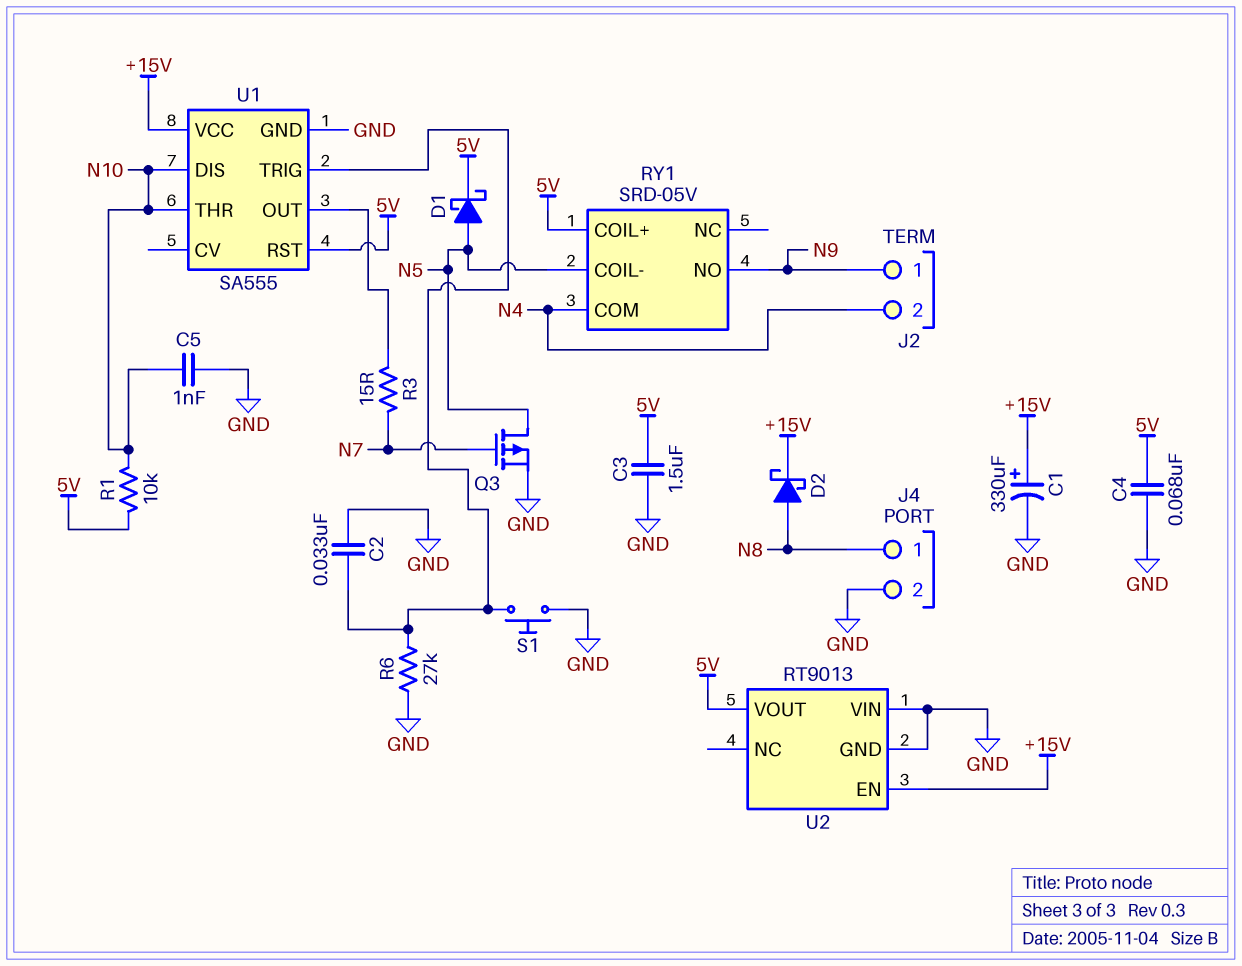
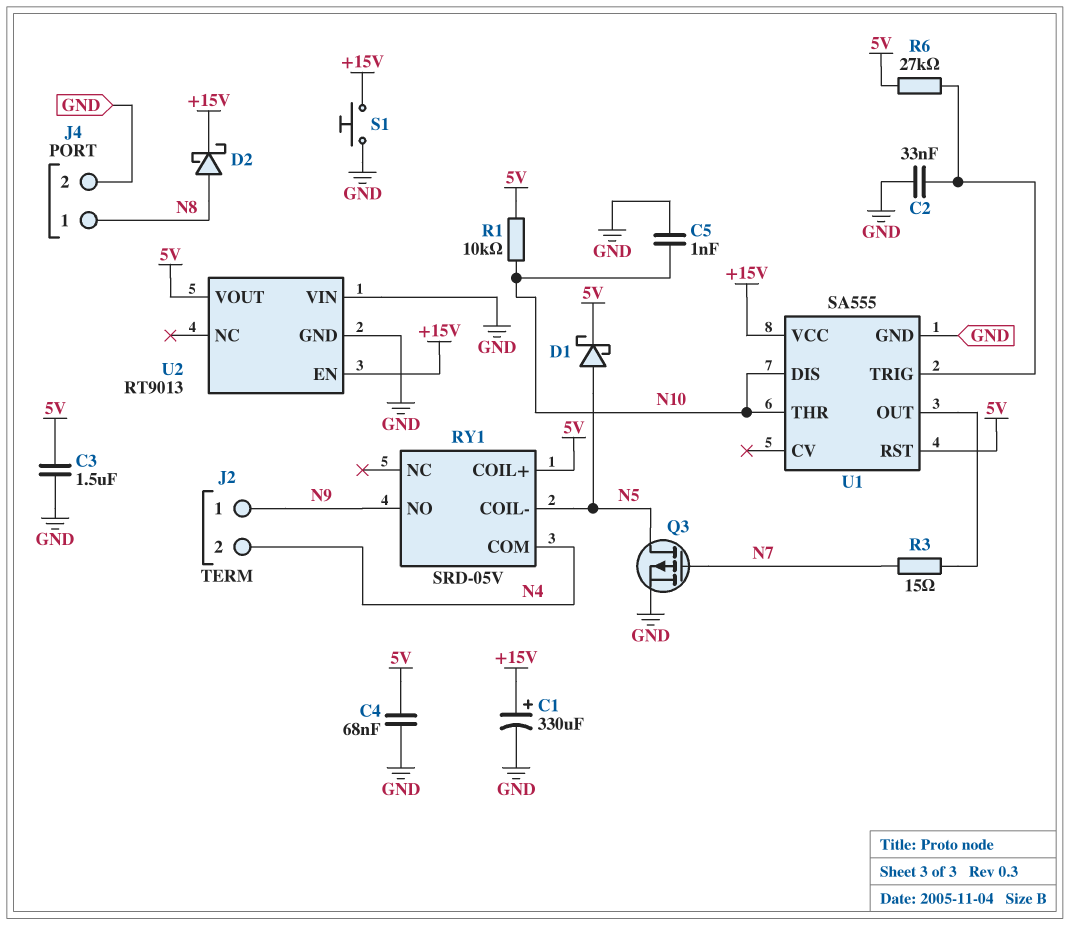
R6: 27k (GND, U1/TRIG) -> 27k (5V, U1/TRIG)
S1: button (GND, U1/TRIG) -> button (+15V, GND)

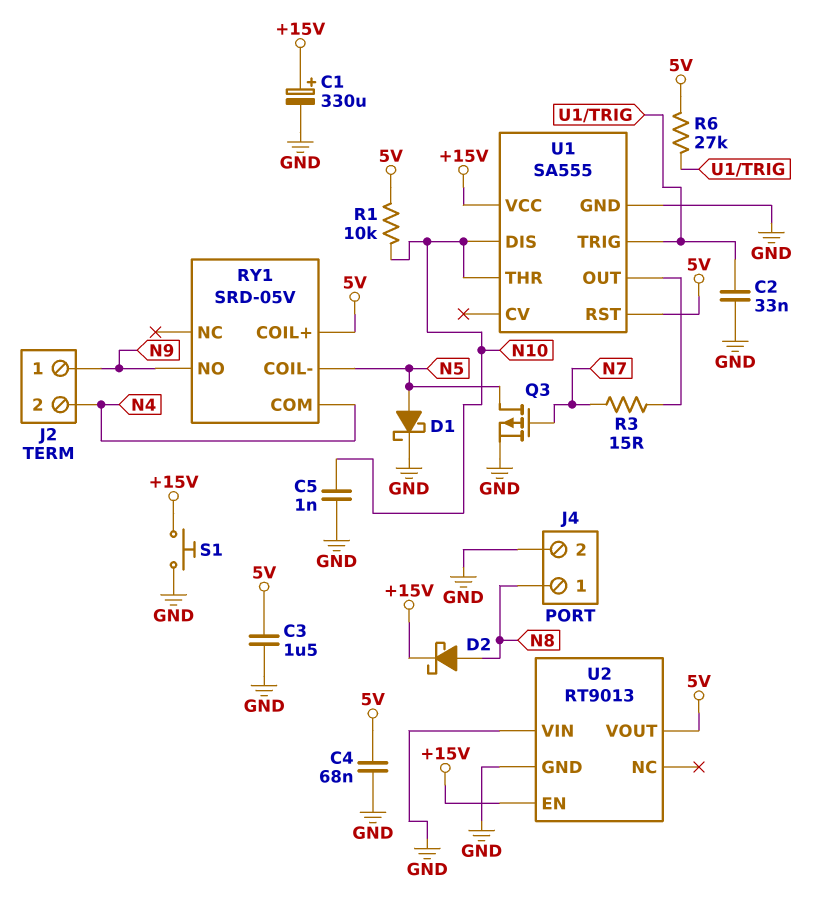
D1: schottky (A N5, K 5V) -> schottky (A N5, K GND)

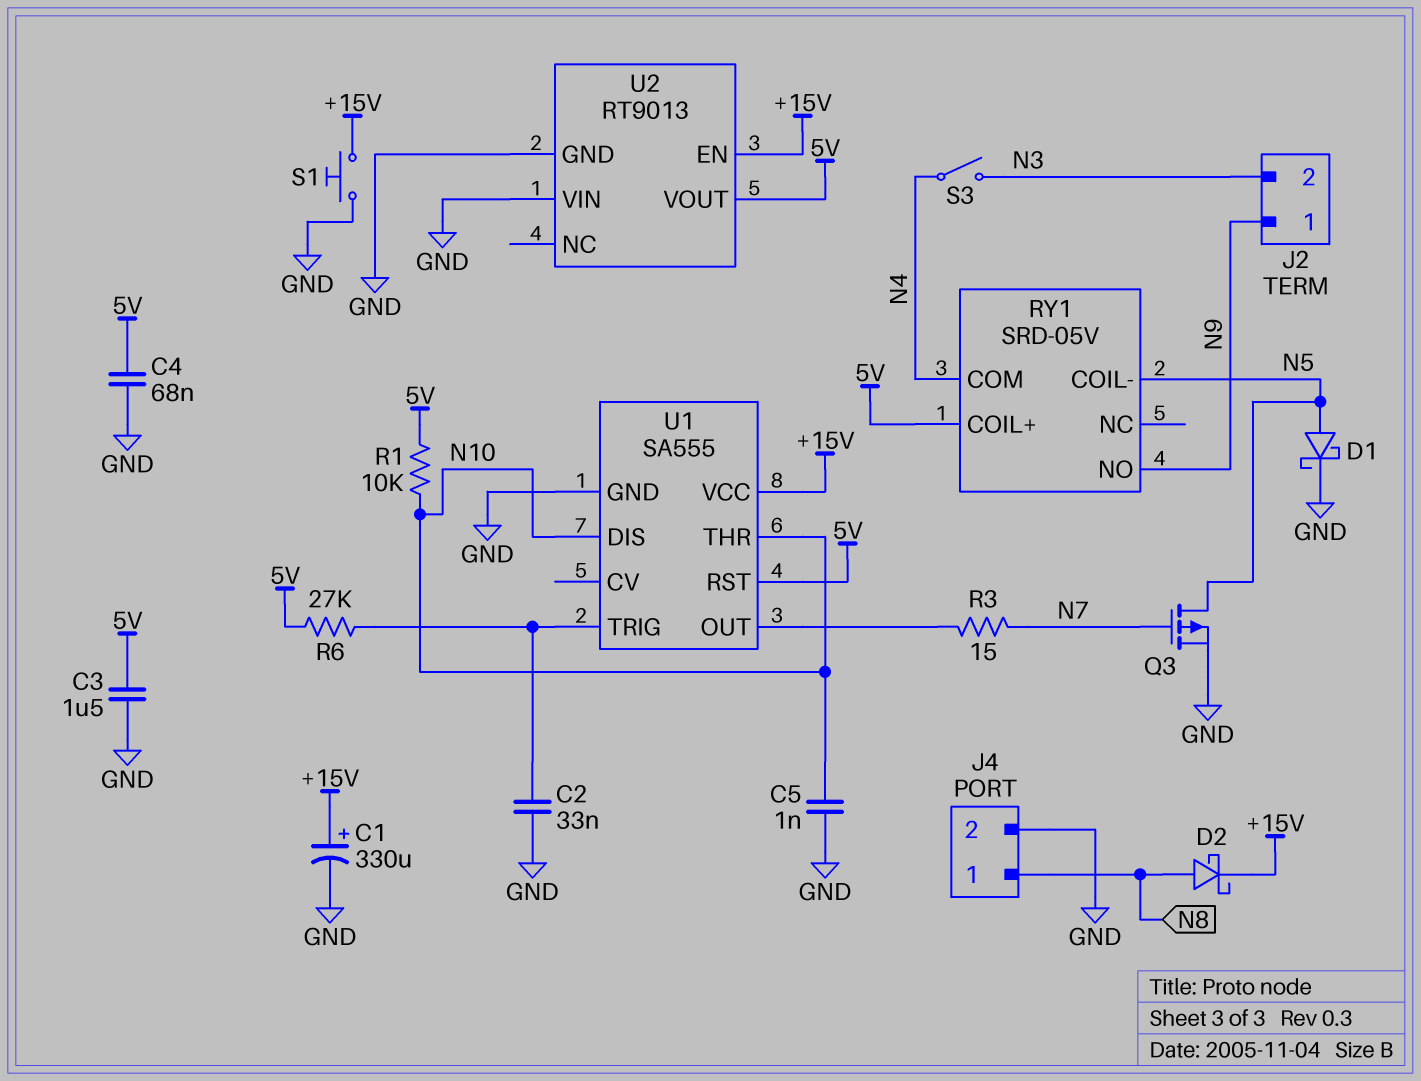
J2 pin 2: N4 -> N3
S3: none -> switch (N3, N4)

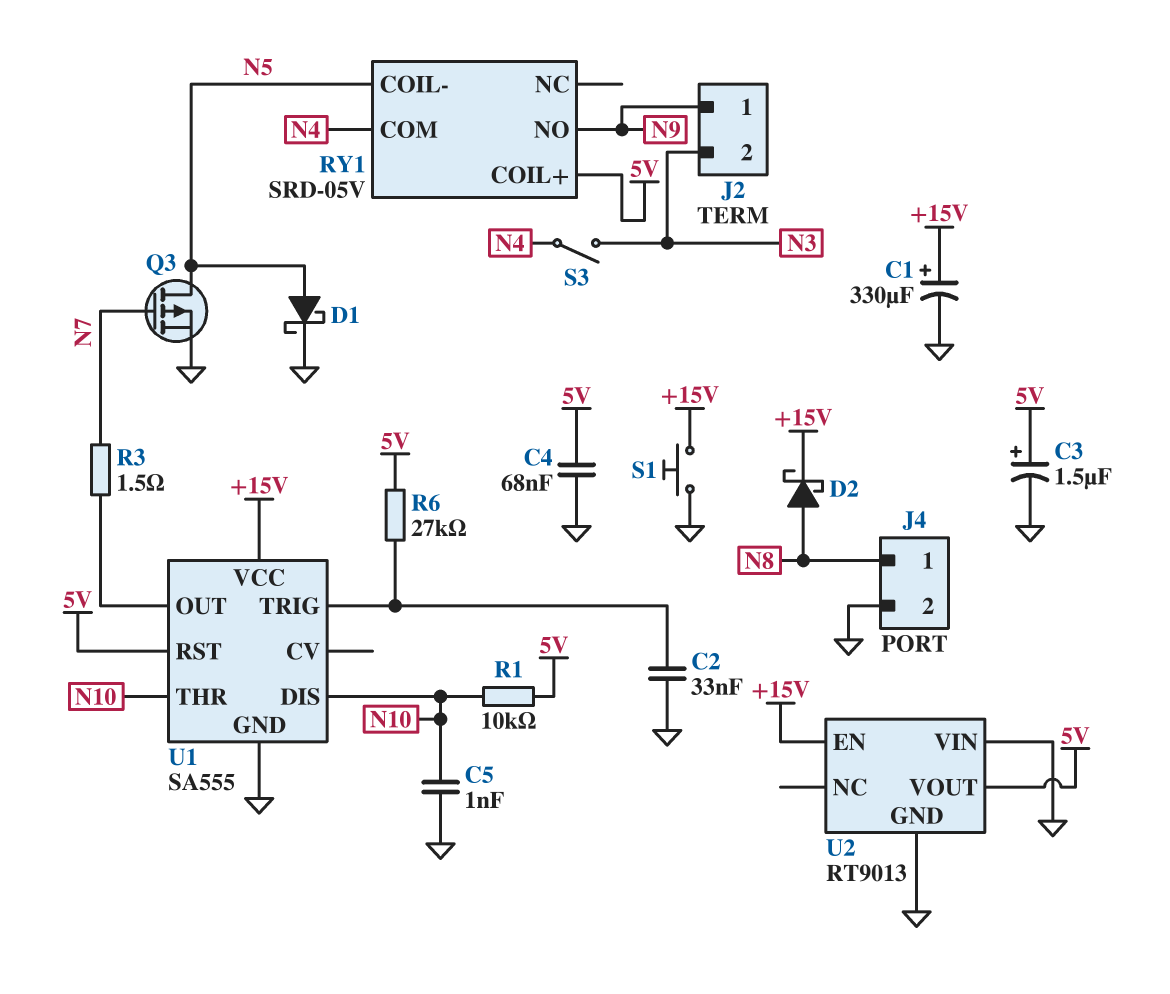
C3: 1.5uF (5V, GND) -> 1.5uF (plus 5V, minus GND)
R3: 15 (N7, U1/OUT) -> 1.5 (N7, U1/OUT)

